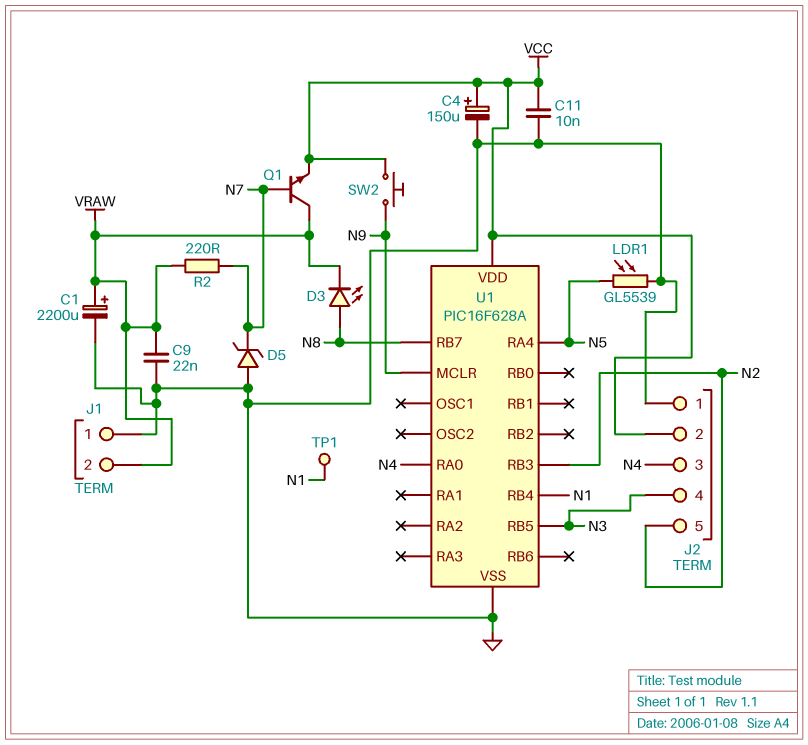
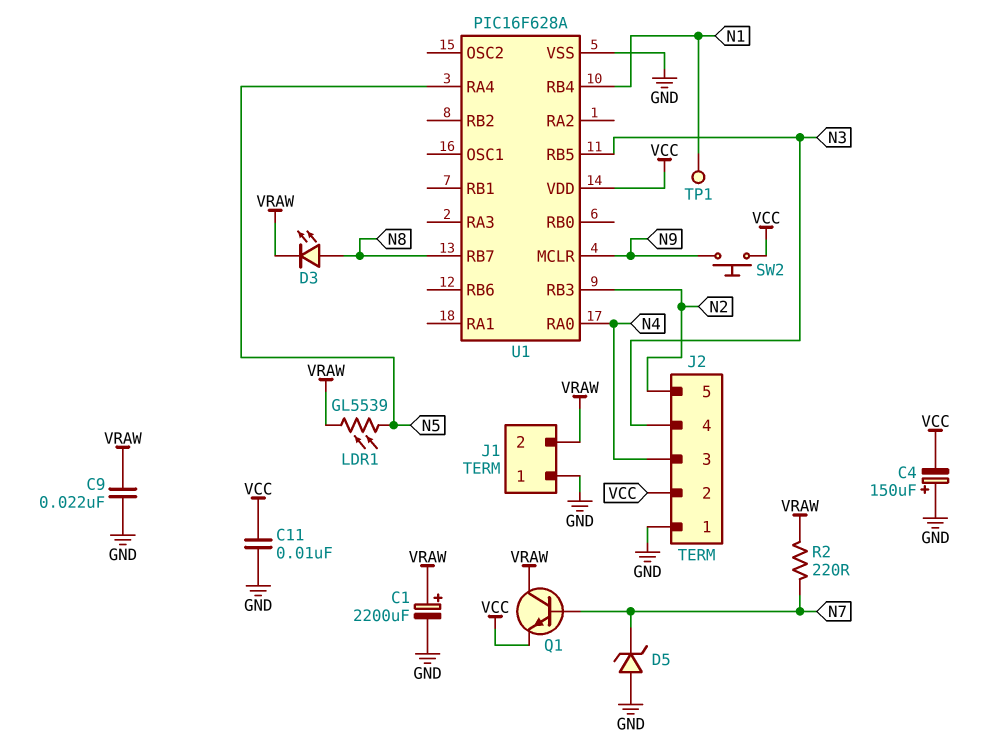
C4: 150uF (plus VCC, minus GND) -> 150uF (plus GND, minus VCC)
LDR1: GL5539 (GND, N5) -> GL5539 (N5, VRAW)

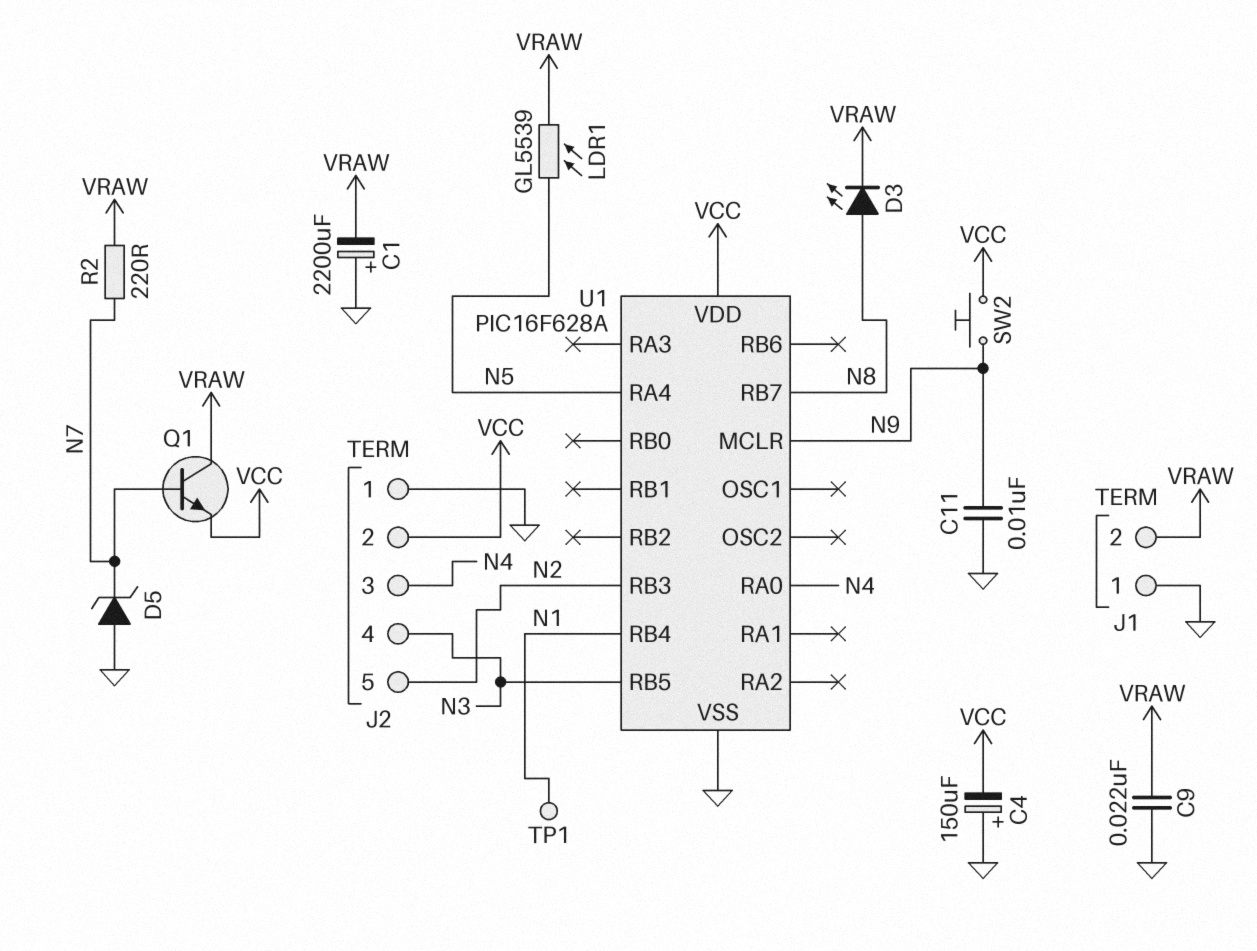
C1: 2200uF (plus VRAW, minus GND) -> 2200uF (plus GND, minus VRAW)
C11: 10nF (GND, VCC) -> 10nF (GND, N9)

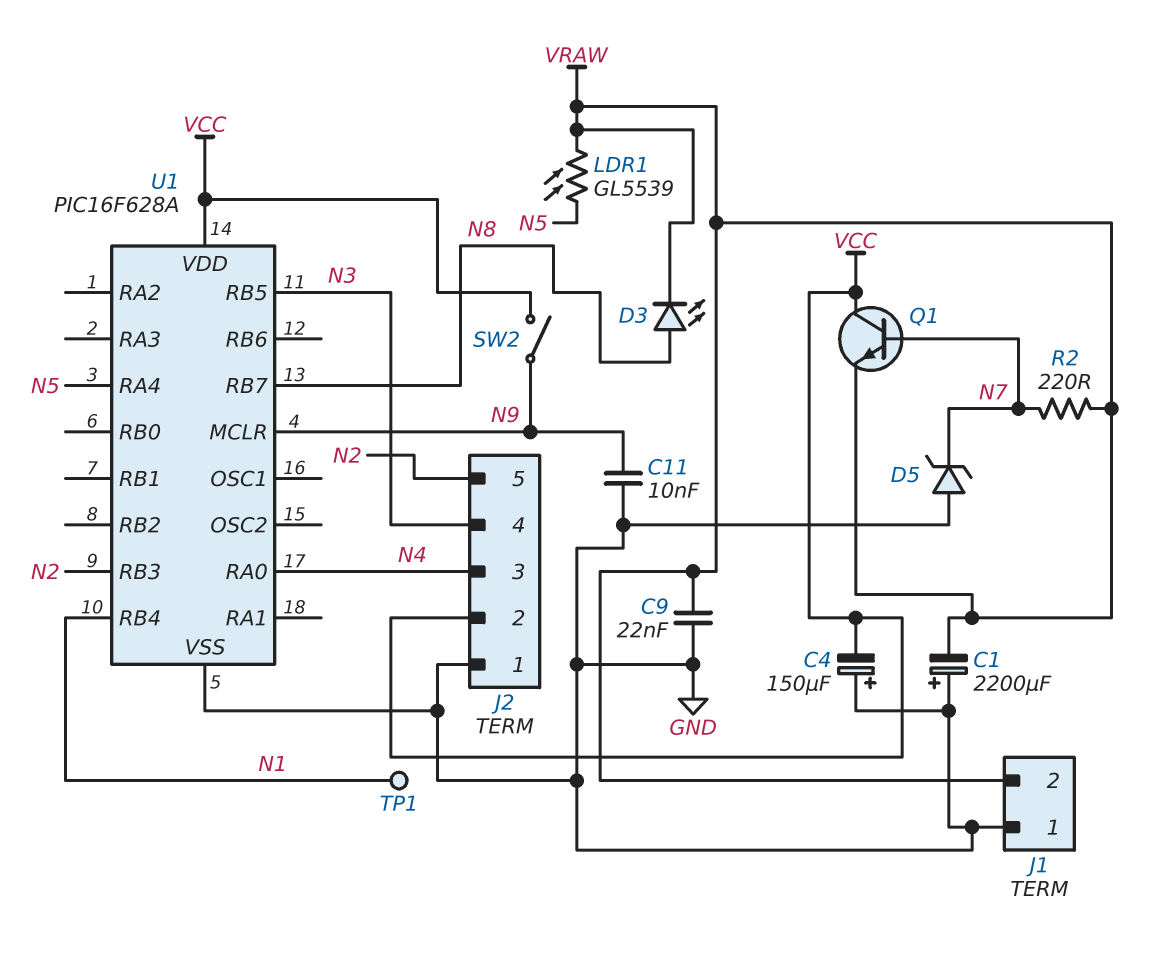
Q1: NPN (B N7, C VRAW, E VCC) -> NPN (B N7, C VCC, E VRAW)
SW2: button (N9, VCC) -> switch (N9, VCC)

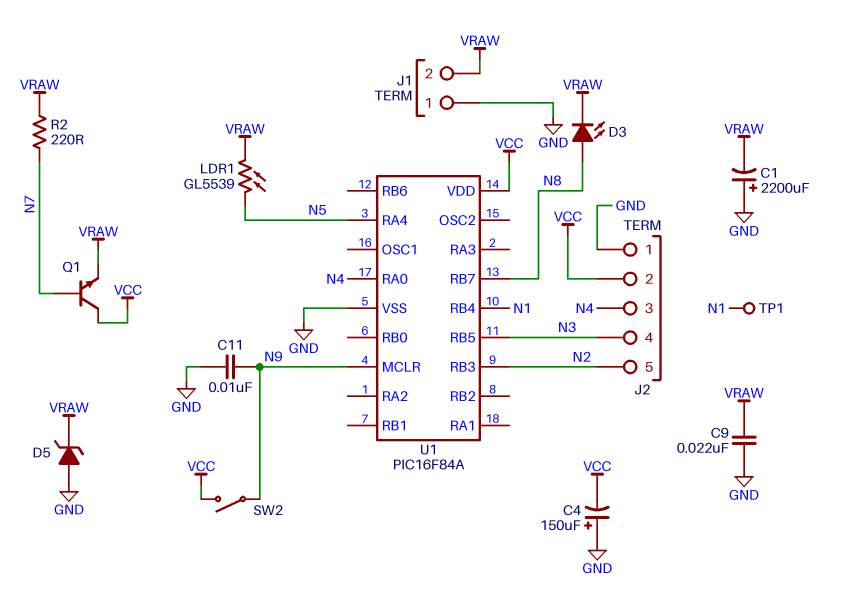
D5: zener (A GND, K N7) -> zener (A GND, K VRAW)
U1: PIC16F628A -> PIC16F84A

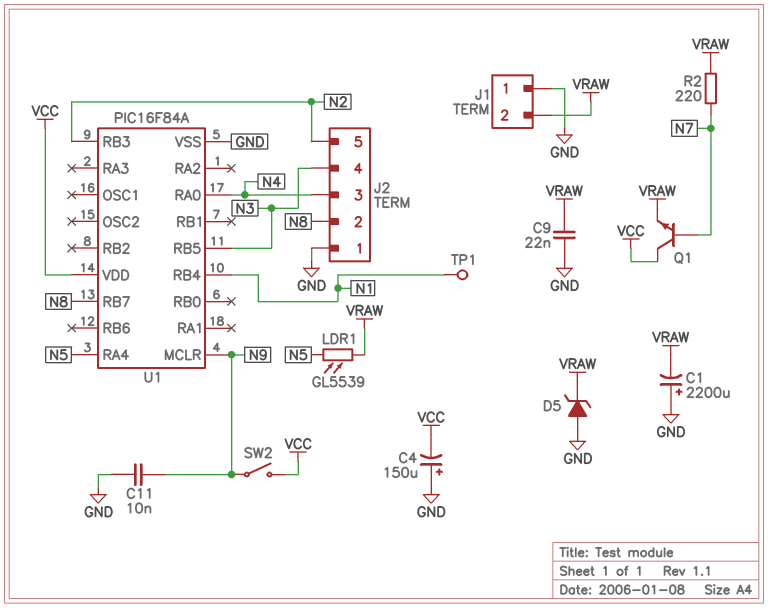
D3: LED (A N8, K VRAW) -> none
J2 pin 2: VCC -> N8

